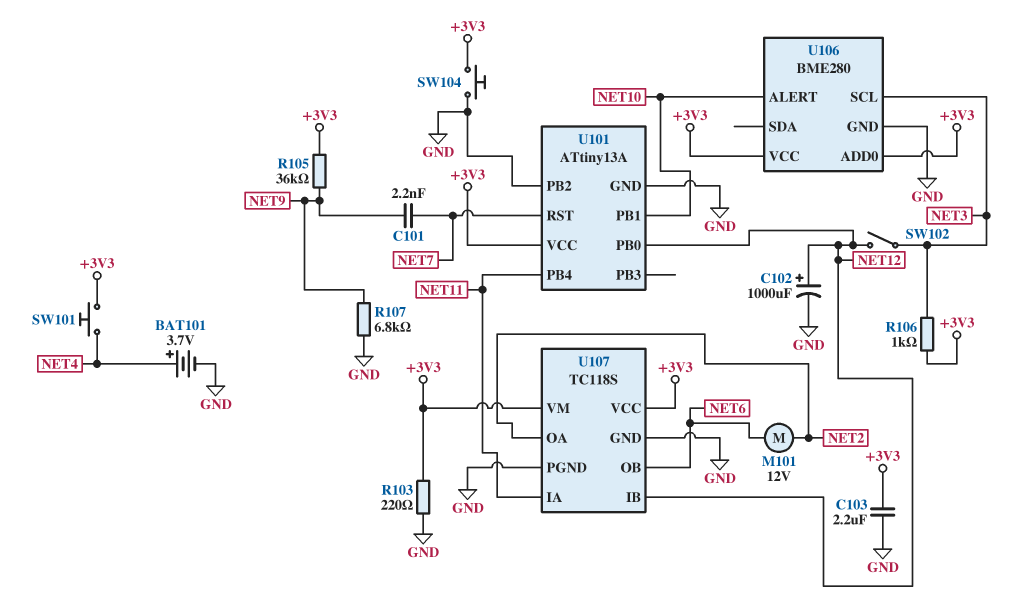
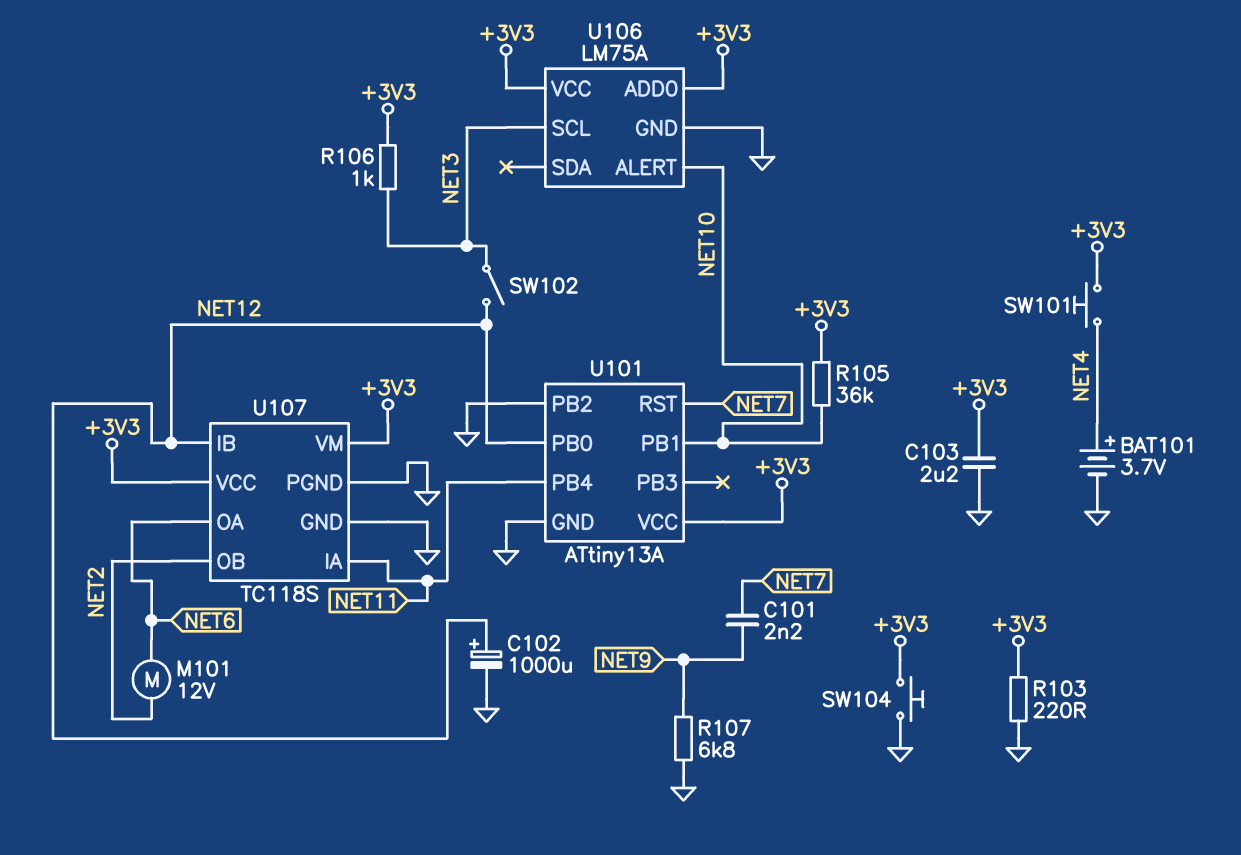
R105: 36k (+3V3, NET9) -> 36k (+3V3, NET10)
U106: BME280 -> LM75A
U107 pin OA: NET2 -> NET6
U107 pin OB: NET6 -> NET2

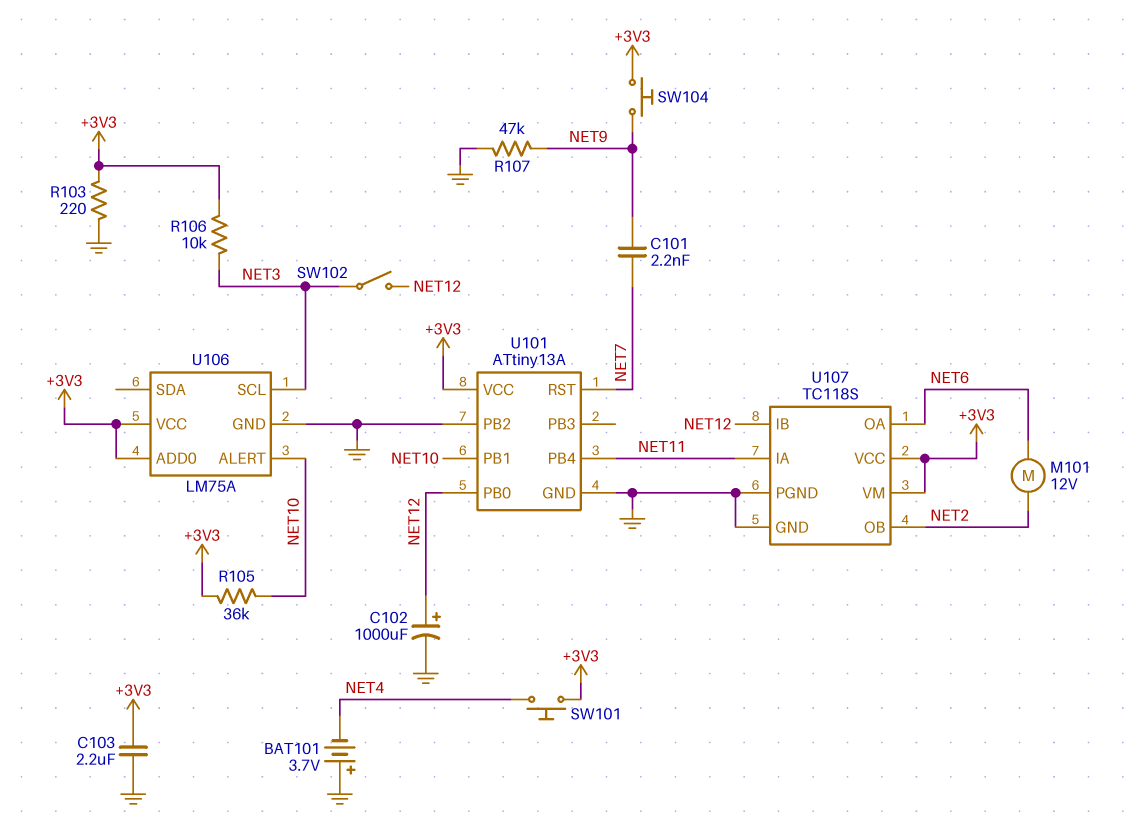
BAT101: 3.7V (plus NET4, minus GND) -> 3.7V (plus GND, minus NET4)
R106: 1k (+3V3, NET3) -> 10k (+3V3, NET3)
R107: 6.8k (GND, NET9) -> 47k (GND, NET9)
SW104: button (+3V3, GND) -> button (+3V3, NET9)

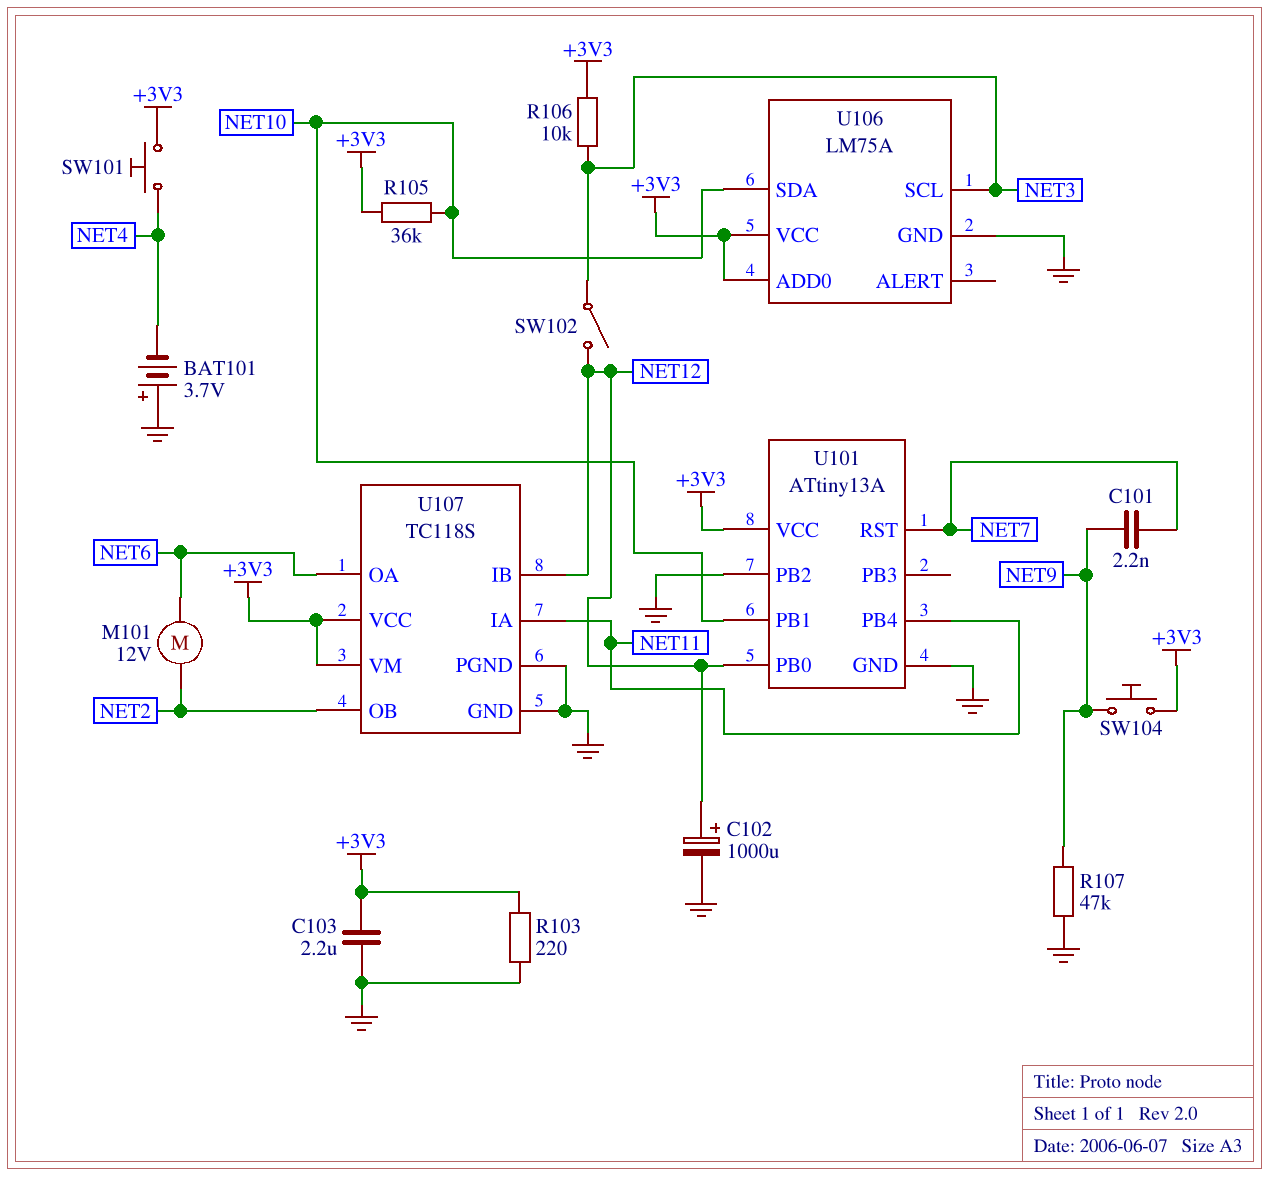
U106 pin ALERT: NET10 -> none
U106 pin SDA: none -> NET10

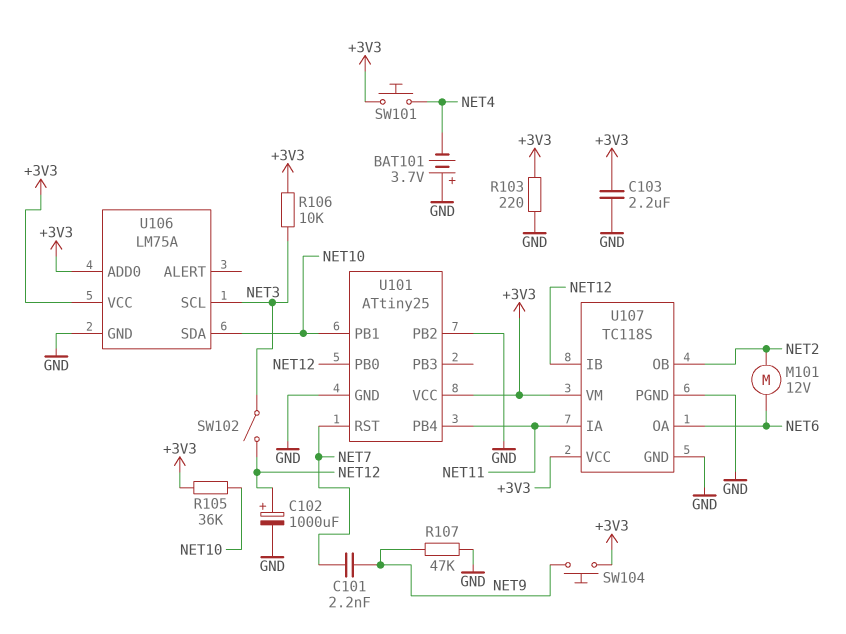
U101: ATtiny13A -> ATtiny25

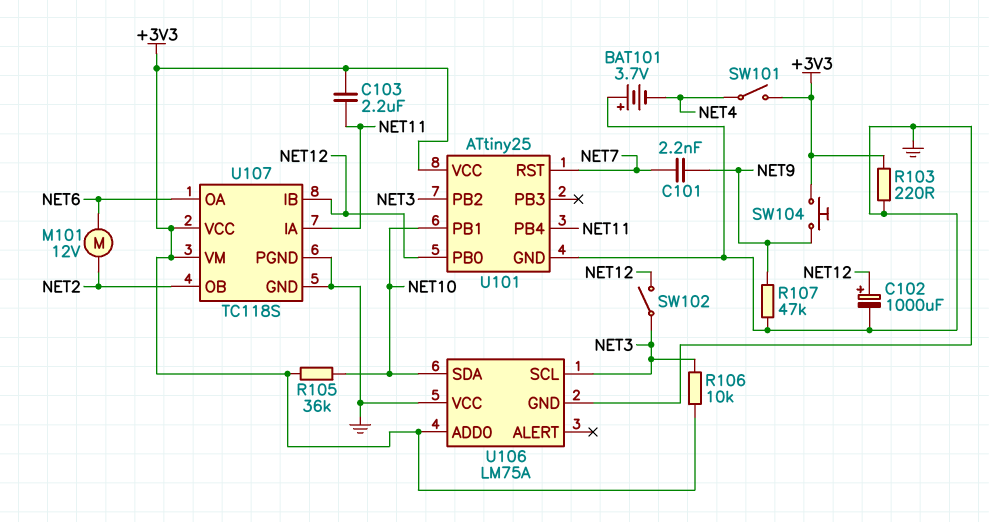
C103: 2.2uF (+3V3, GND) -> 2.2uF (+3V3, NET11)
SW101: button (+3V3, NET4) -> switch (+3V3, NET4)
U101 pin PB2: GND -> NET3
U106 pin VCC: +3V3 -> GND

